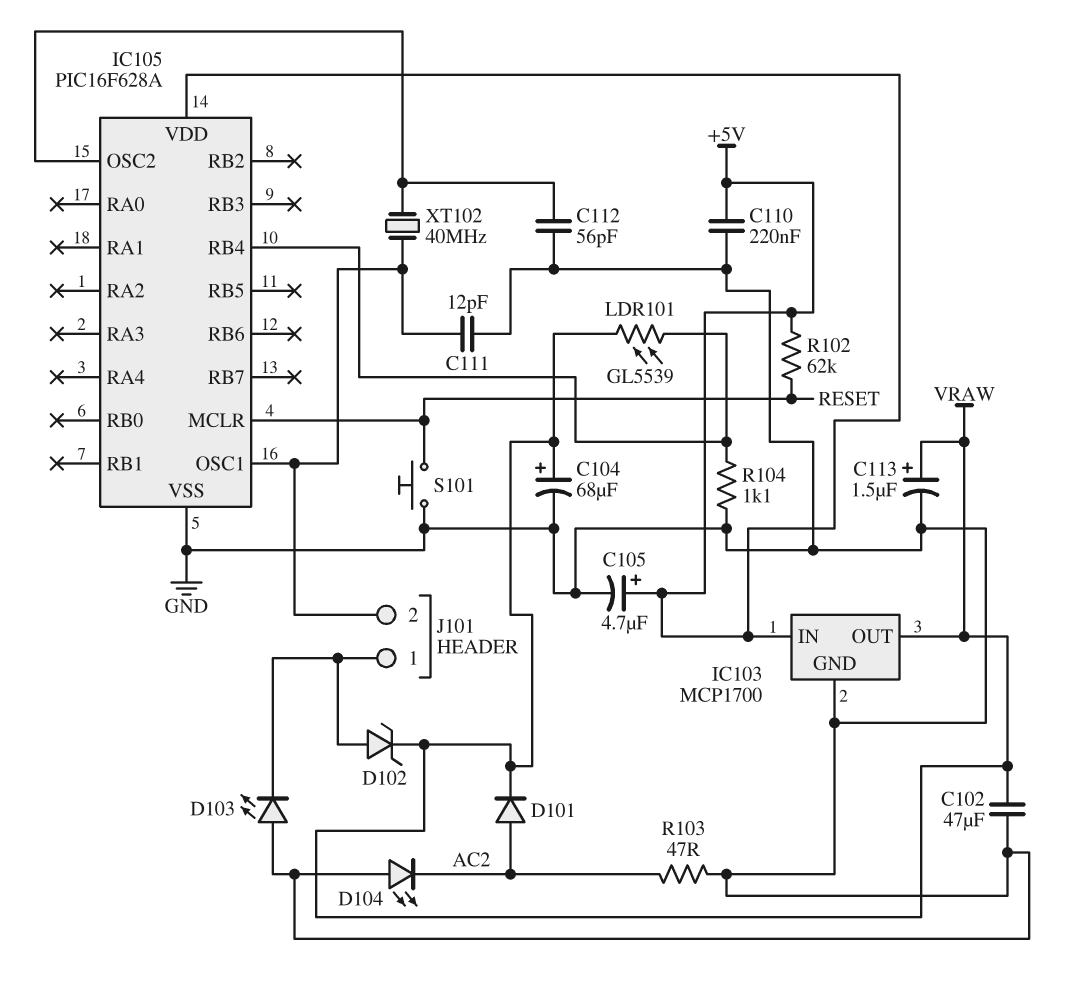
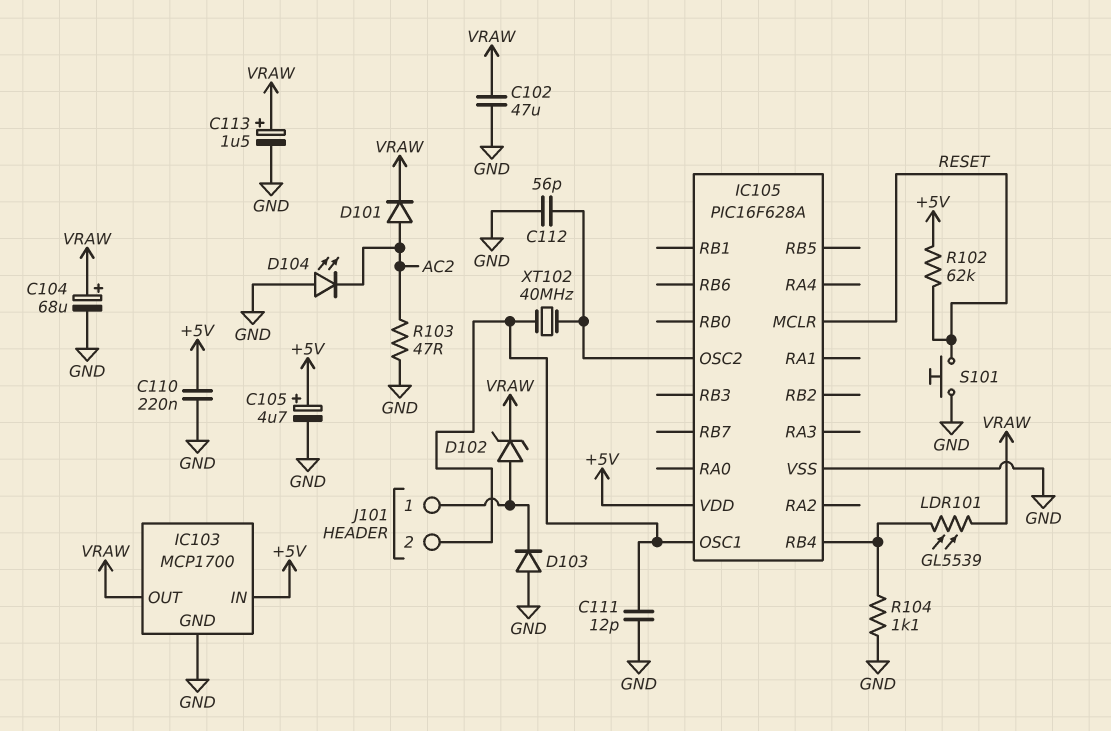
D103: LED (A GND, K J101/1) -> diode (A GND, K J101/1)

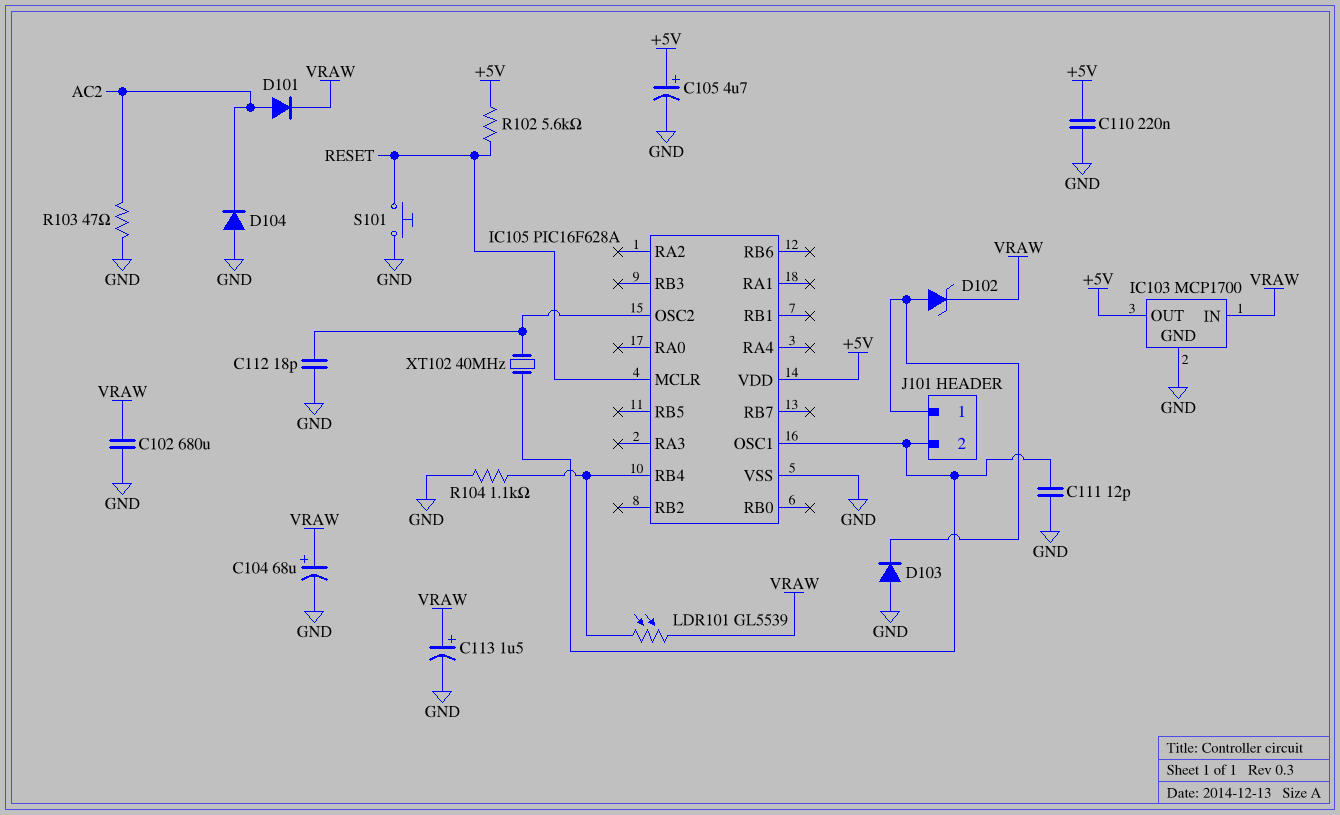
C102: 47uF (GND, VRAW) -> 680uF (GND, VRAW)
C112: 56pF (GND, IC105/OSC2) -> 18pF (GND, IC105/OSC2)
D104: LED (A GND, K AC2) -> diode (A GND, K AC2)
IC103 pin IN: +5V -> VRAW
IC103 pin OUT: VRAW -> +5V
R102: 62k (+5V, RESET) -> 5.6k (+5V, RESET)

